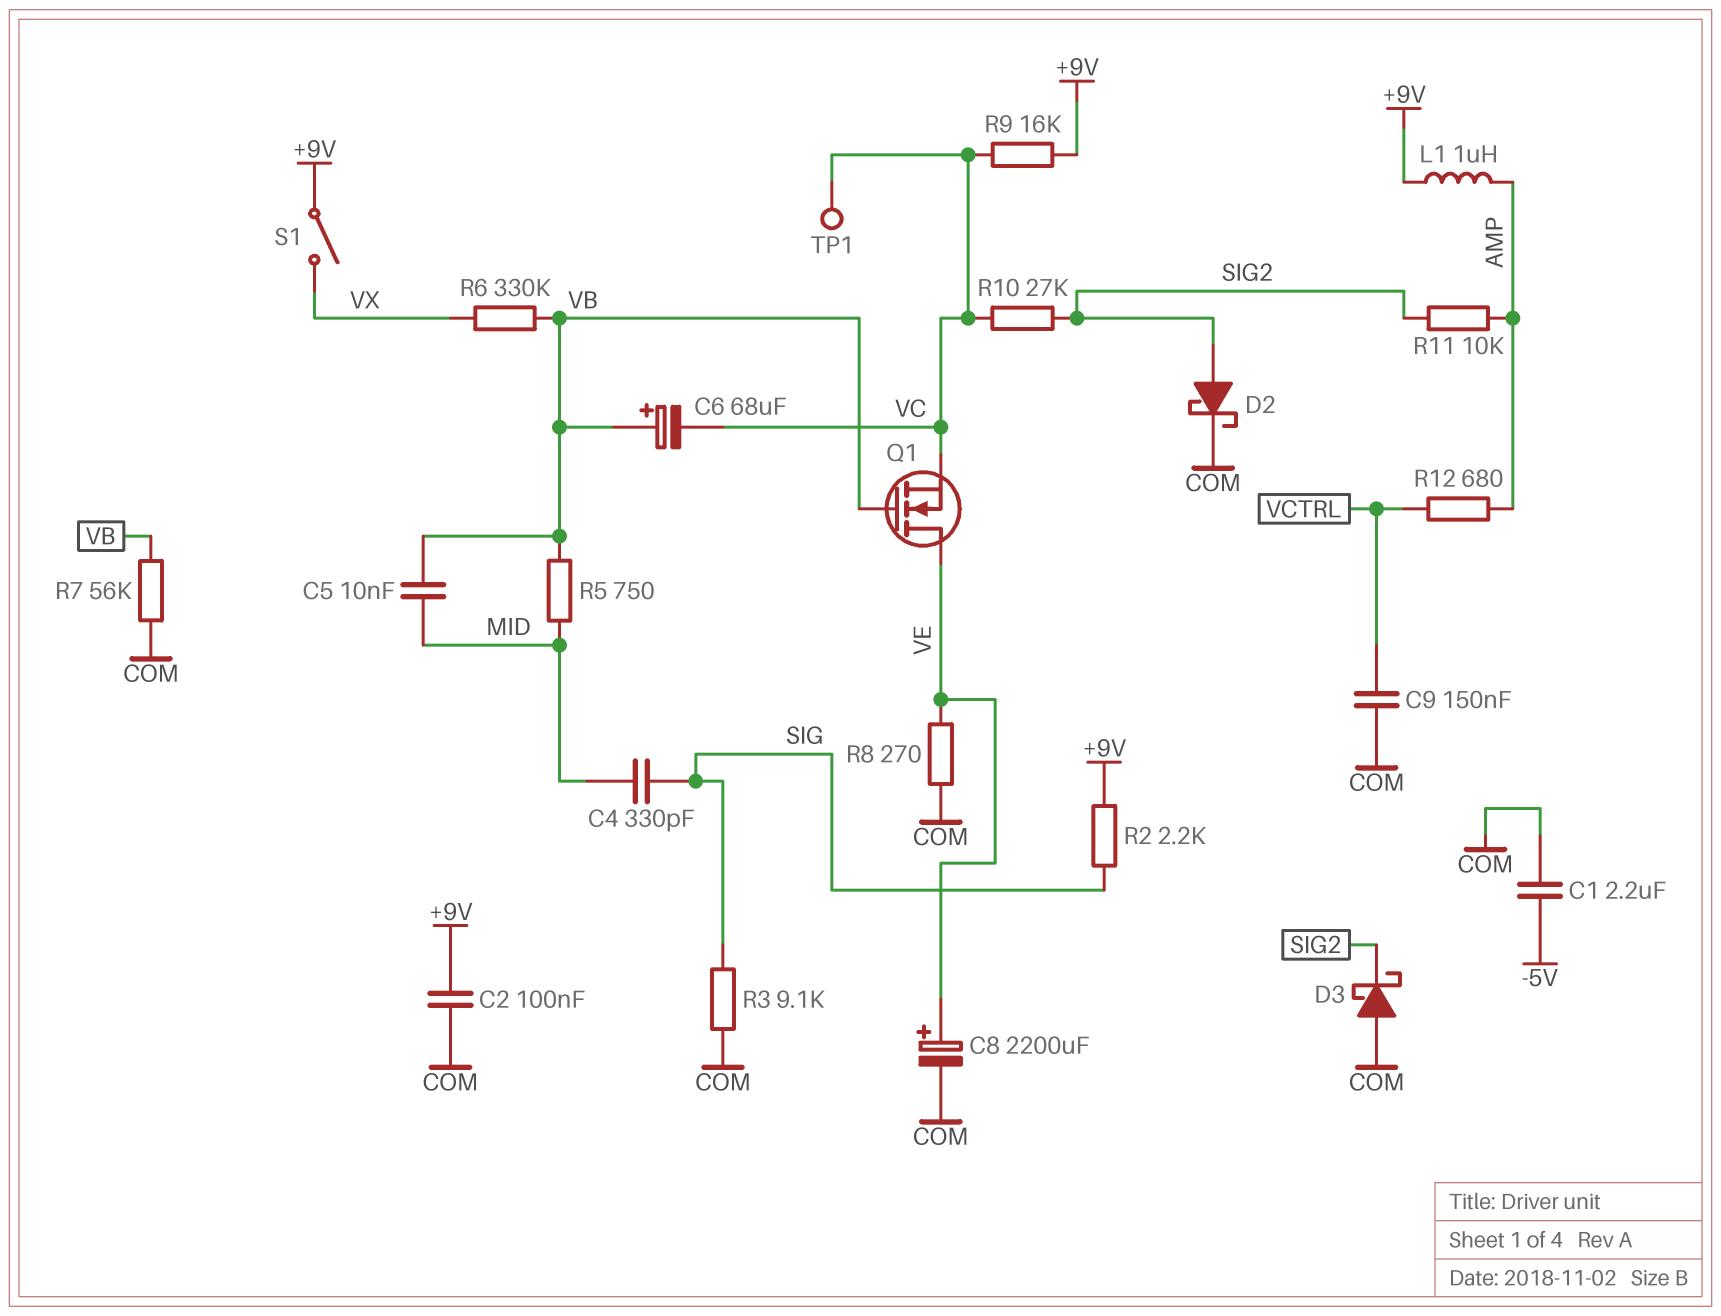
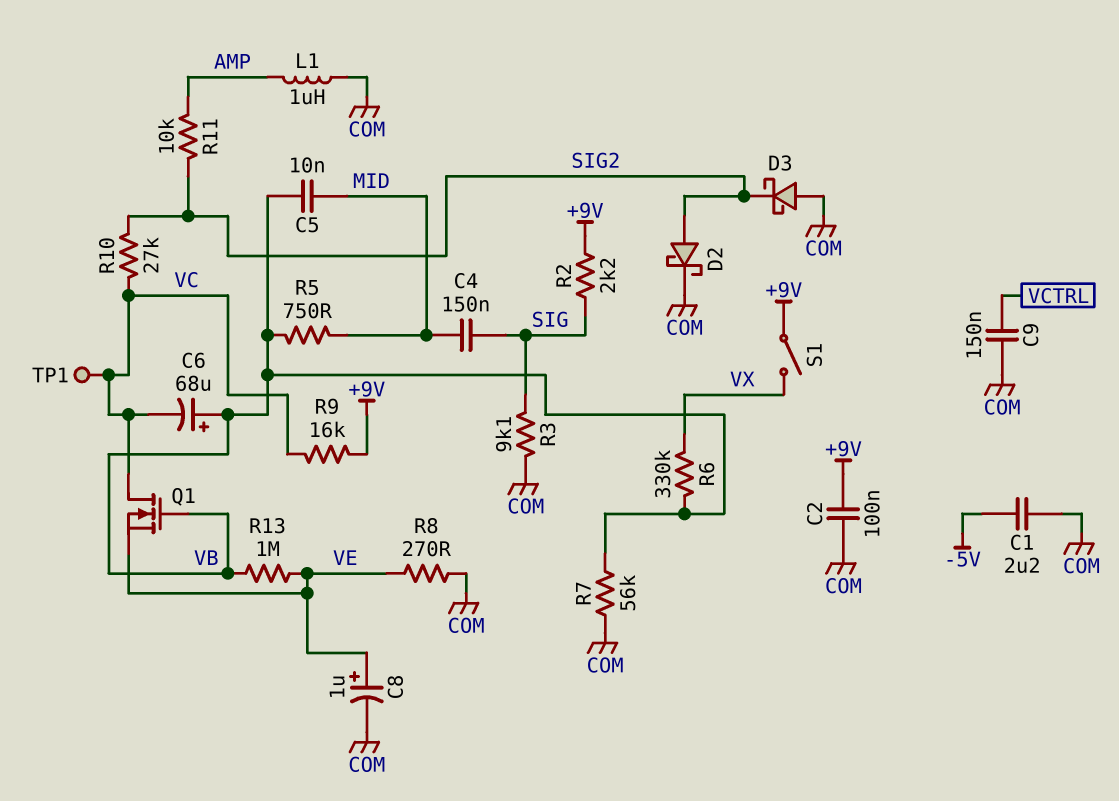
C4: 330pF (MID, SIG) -> 150nF (MID, SIG)
C8: 2200uF (plus VE, minus COM) -> 1uF (plus VE, minus COM)
L1: 1uH (+9V, AMP) -> 1uH (AMP, COM)
Q1: NMOS (G VB, D VE, S VC) -> NMOS (G VB, D VC, S VE)
R12: 680 (AMP, VCTRL) -> none
R13: none -> 1M (VB, VE)

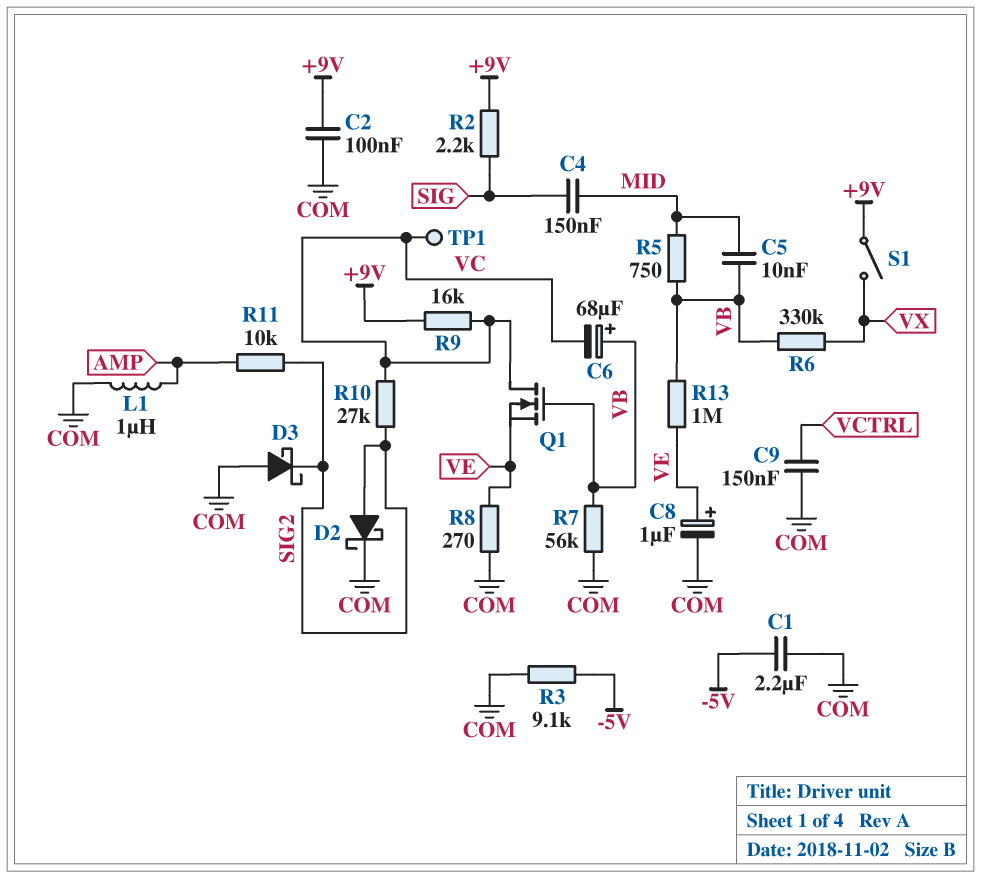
R3: 9.1k (COM, SIG) -> 9.1k (-5V, COM)

